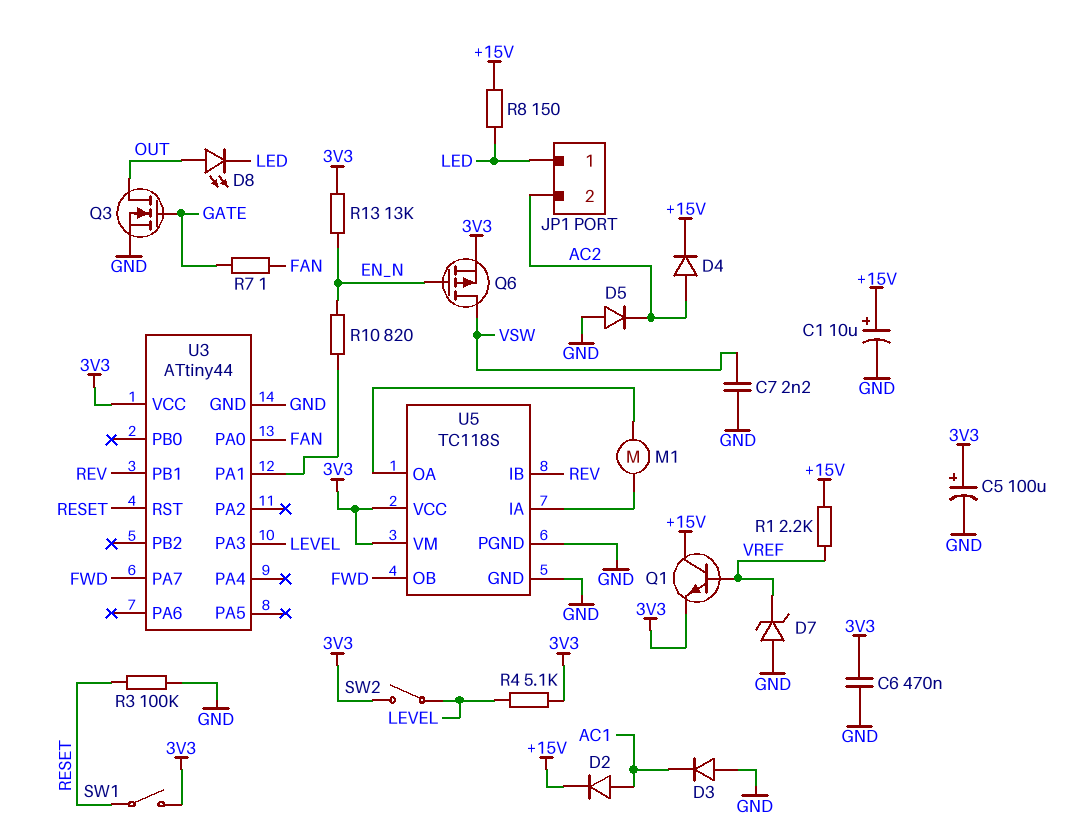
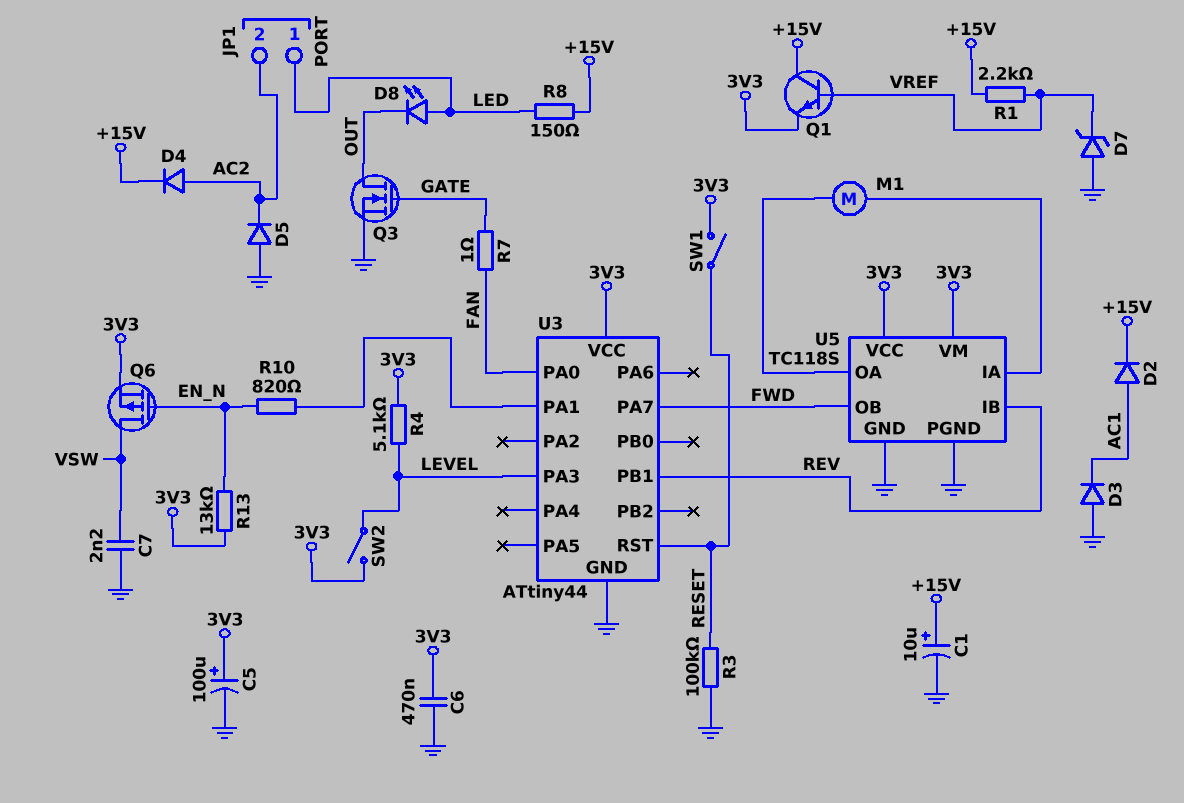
D8: LED (A OUT, K LED) -> LED (A LED, K OUT)

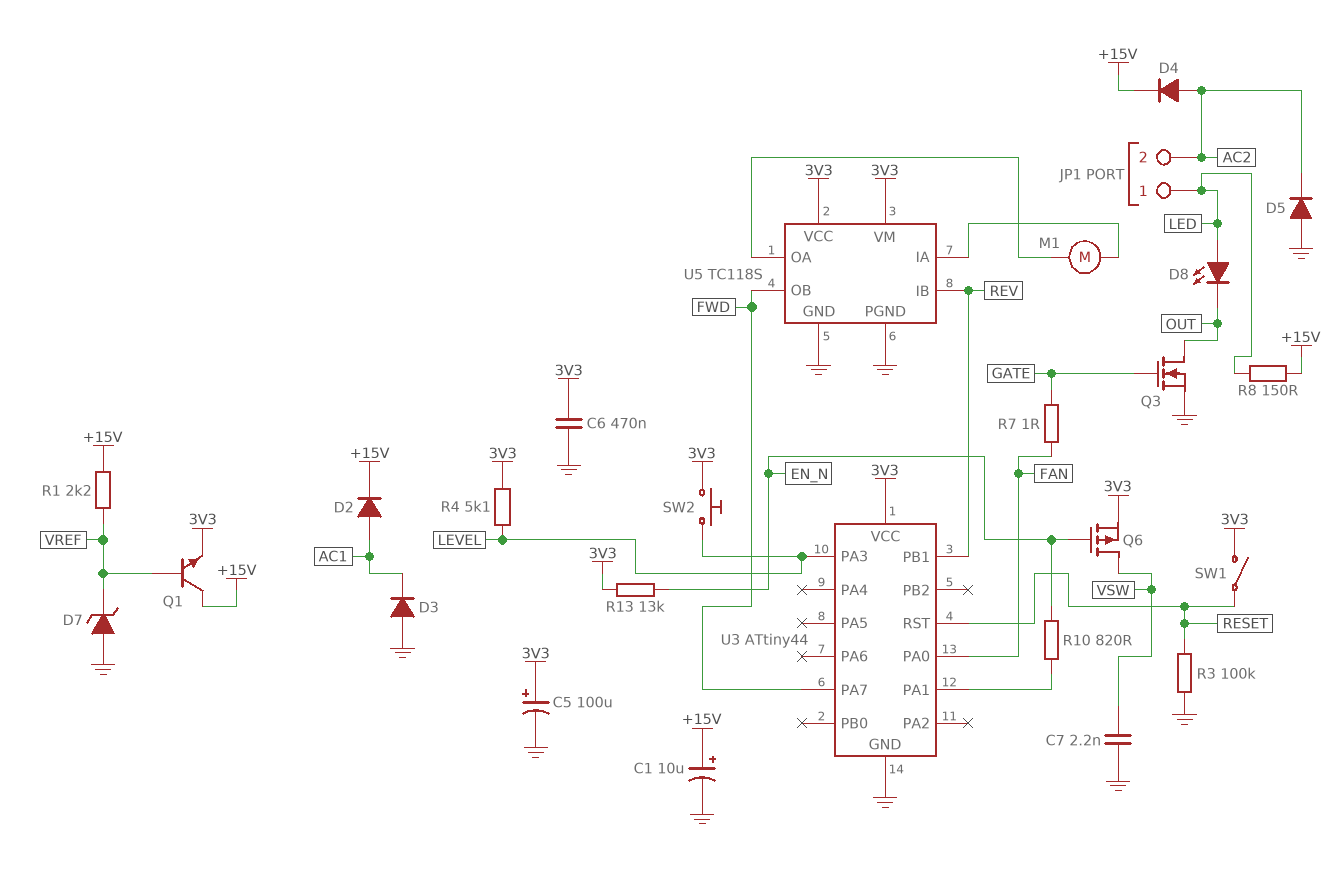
SW2: switch (3V3, LEVEL) -> button (3V3, LEVEL)

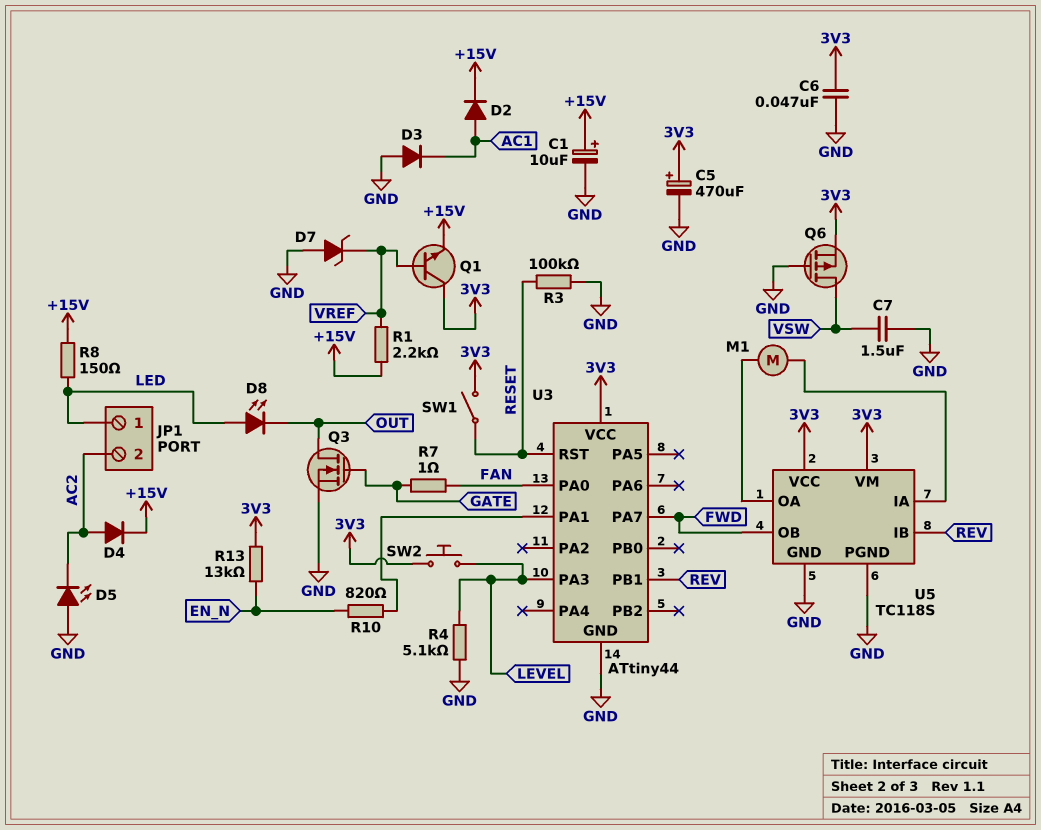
C5: 100uF (plus 3V3, minus GND) -> 470uF (plus 3V3, minus GND)
C6: 470nF (3V3, GND) -> 47nF (3V3, GND)
C7: 2.2nF (GND, VSW) -> 1.5uF (GND, VSW)
D5: diode (A GND, K AC2) -> LED (A GND, K AC2)
Q1: NPN (B VREF, C +15V, E 3V3) -> NPN (B VREF, C 3V3, E +15V)
Q6: PMOS (G EN_N, D VSW, S 3V3) -> PMOS (G GND, D VSW, S 3V3)
R4: 5.1k (3V3, LEVEL) -> 5.1k (GND, LEVEL)

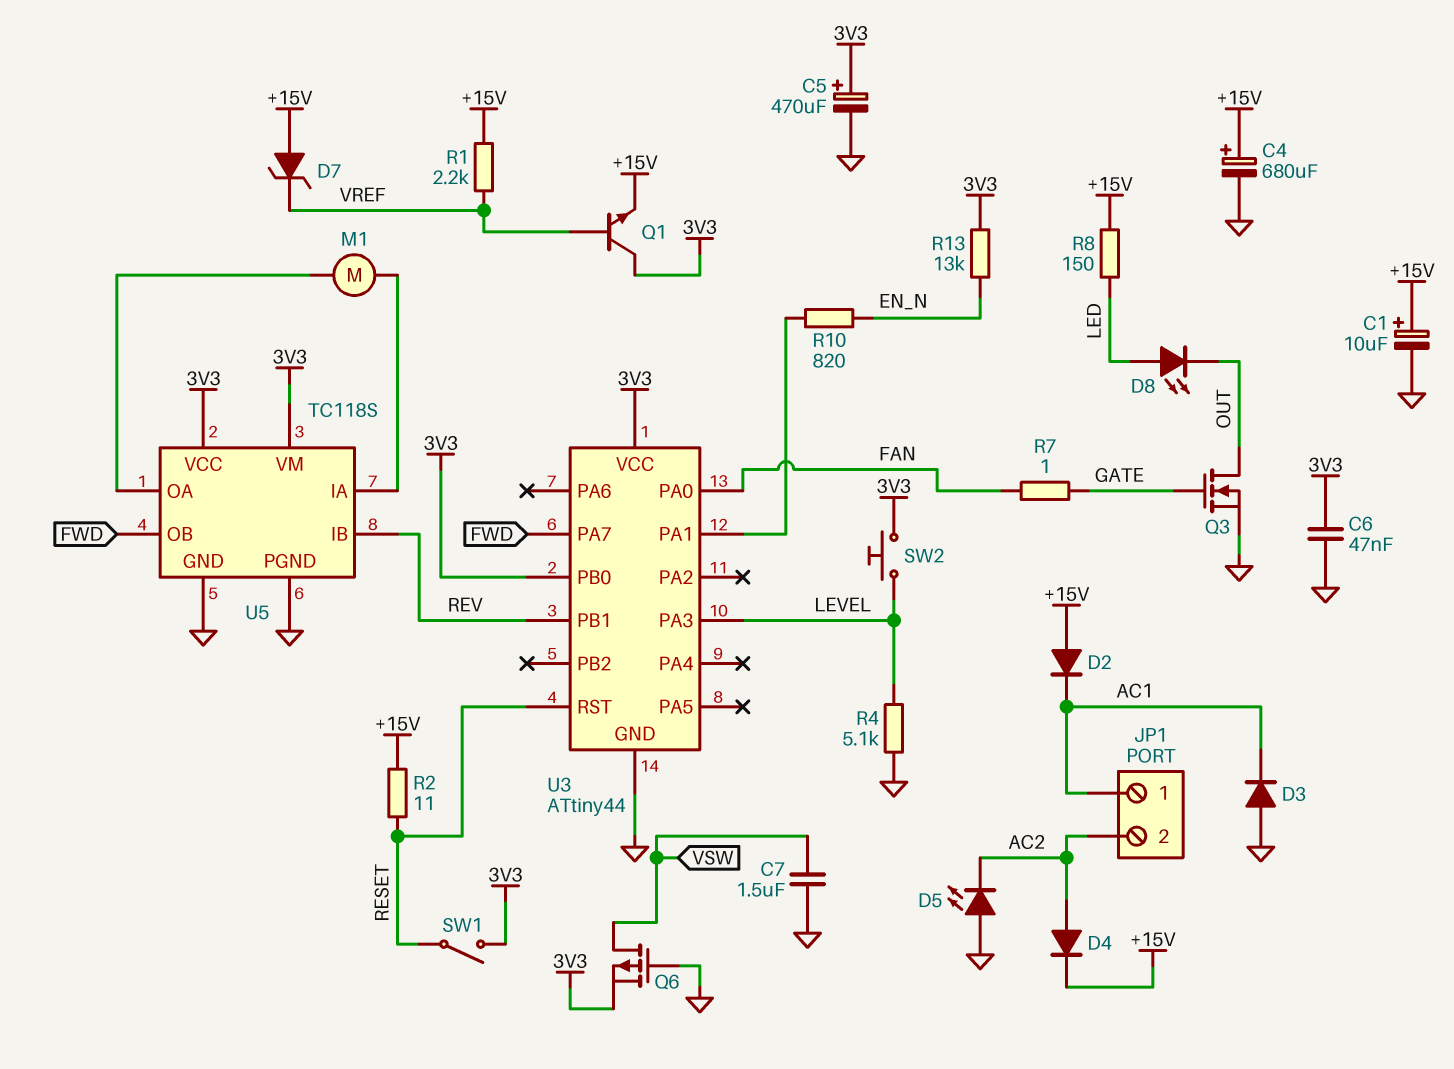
C4: none -> 680uF (plus +15V, minus GND)
D2: diode (A AC1, K +15V) -> diode (A +15V, K AC1)
D7: zener (A GND, K VREF) -> zener (A +15V, K VREF)
JP1 pin 1: LED -> AC1
R2: none -> 11 (+15V, RESET)
R3: 100k (GND, RESET) -> none
U3 pin PB0: none -> 3V3

